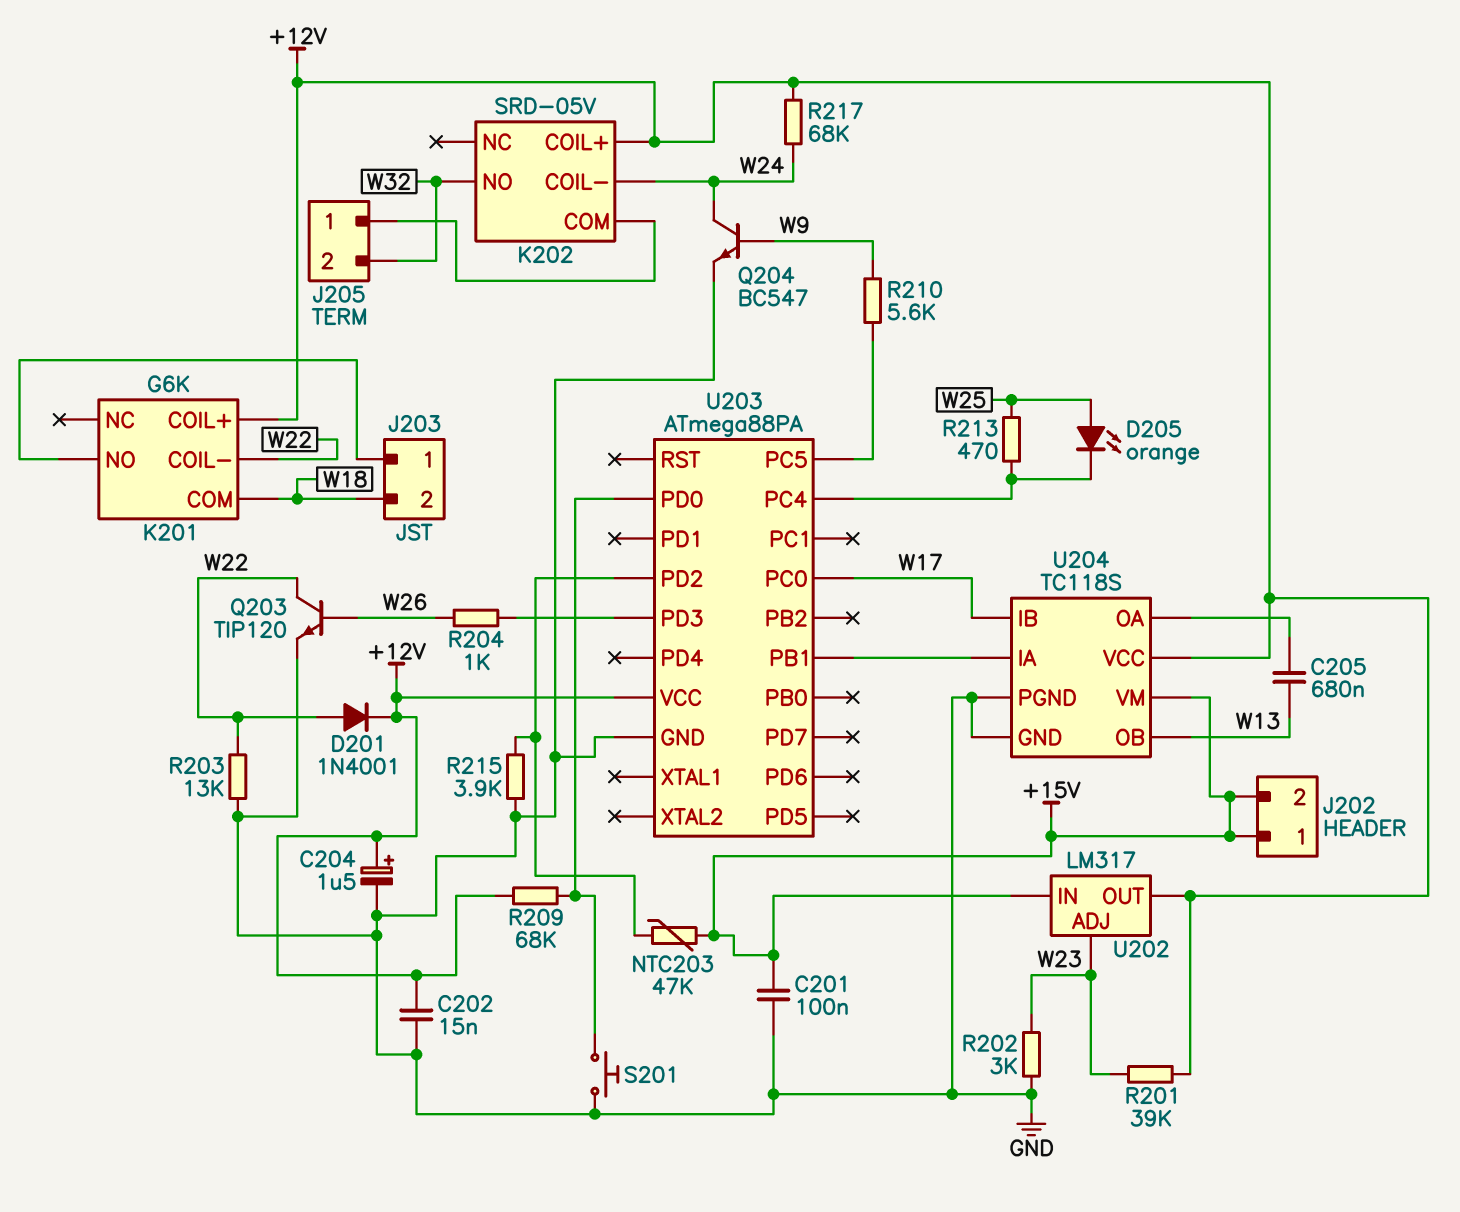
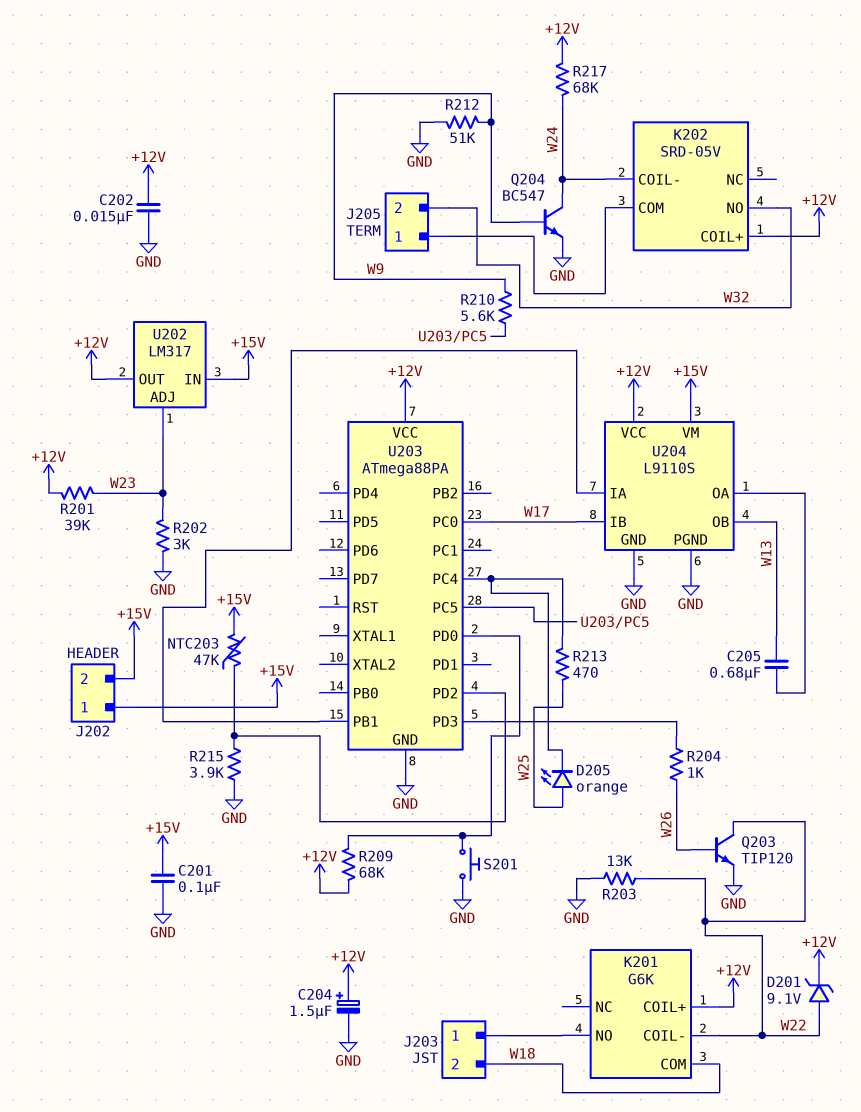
D201: diode 1N4001 (A W22, K +12V) -> zener 9.1V (A W22, K +12V)
R212: none -> 51k (GND, W9)
U204: TC118S -> L9110S

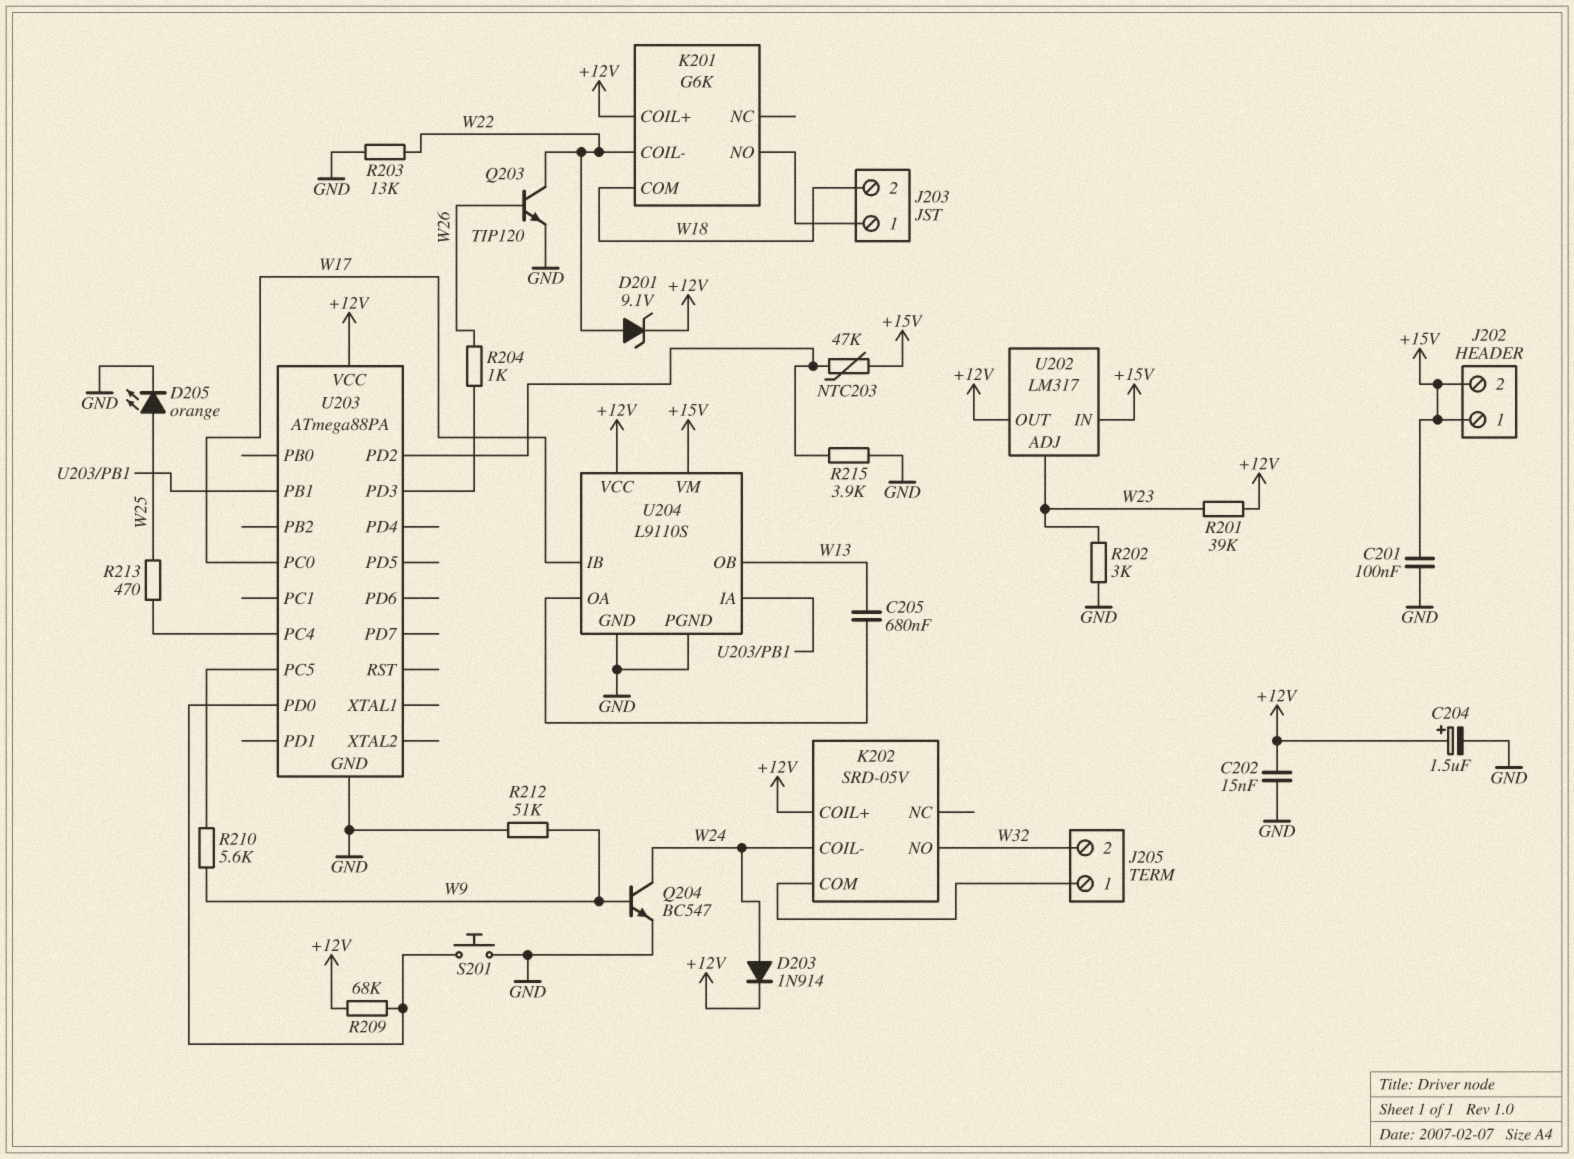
D203: none -> diode 1N914 (A W24, K +12V)
D205: LED orange (A W25, K U203/PC4) -> LED orange (A W25, K GND)
R217: 68k (+12V, W24) -> none

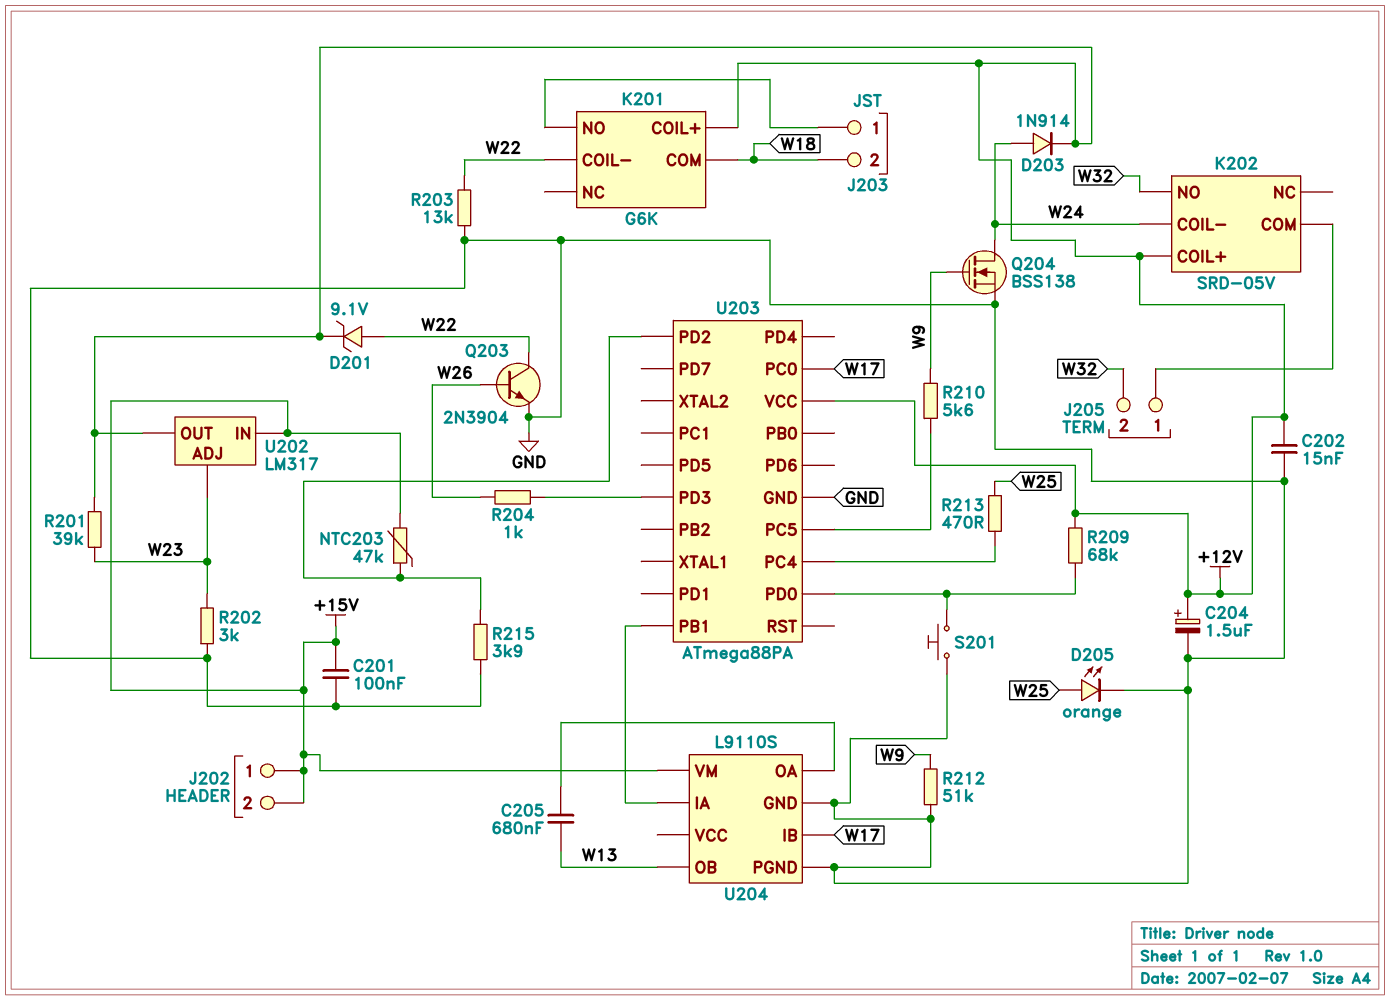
Q203: NPN TIP120 (B W26, C W22, E GND) -> NPN 2N3904 (B W26, C W22, E GND)
Q204: NPN BC547 (B W9, C W24, E GND) -> NMOS BSS138 (G W9, D W24, S GND)
U204 pin VCC: +12V -> none

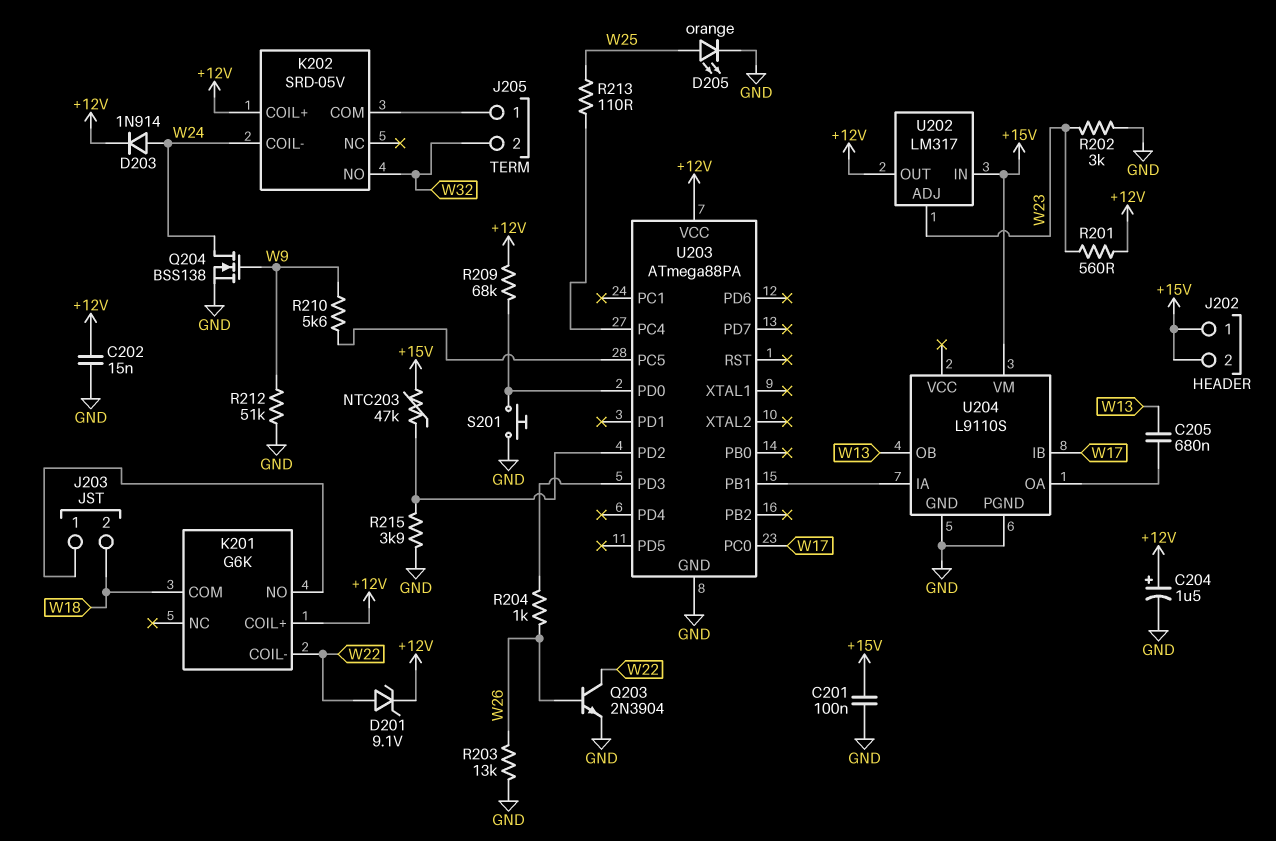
R201: 39k (+12V, W23) -> 560 (+12V, W23)
R203: 13k (GND, W22) -> 13k (GND, W26)
R213: 470 (U203/PC4, W25) -> 110 (U203/PC4, W25)

